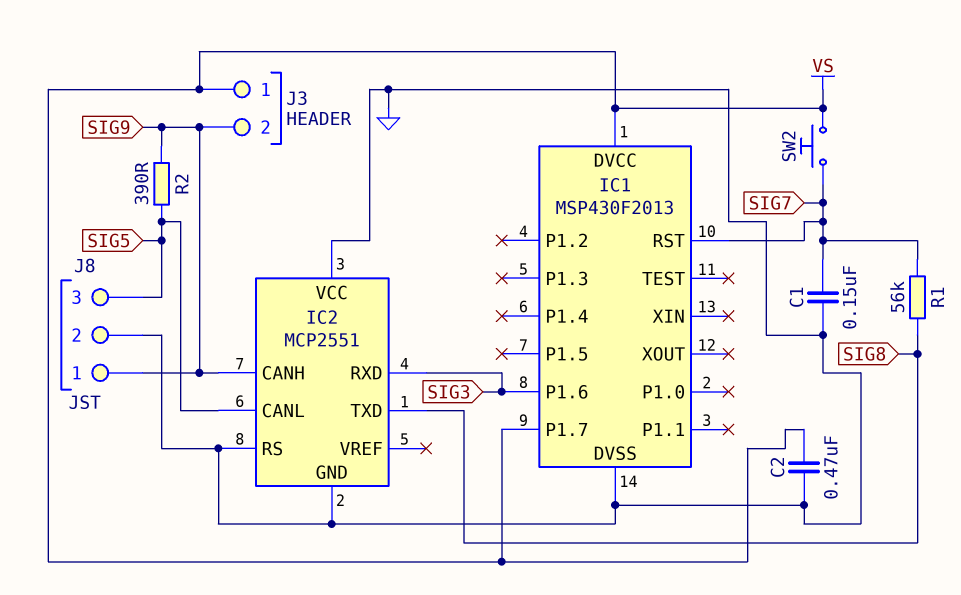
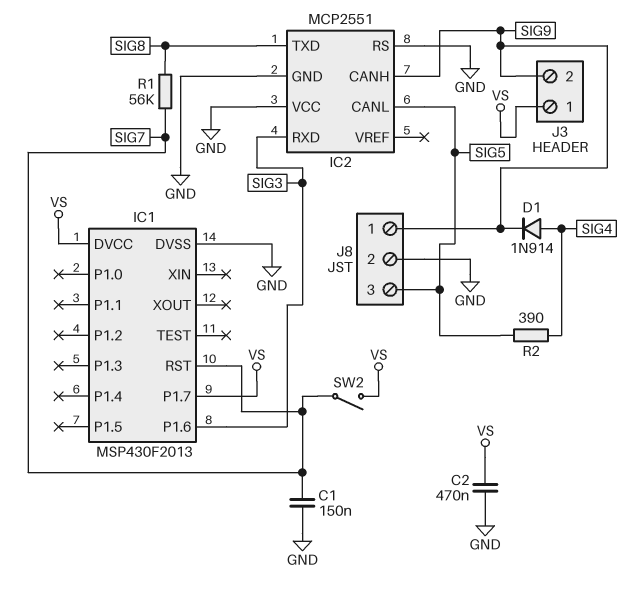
D1: none -> diode 1N914 (A SIG4, K SIG9)
R2: 390 (SIG5, SIG9) -> 390 (SIG4, SIG5)
SW2: button (SIG7, VS) -> switch (SIG7, VS)

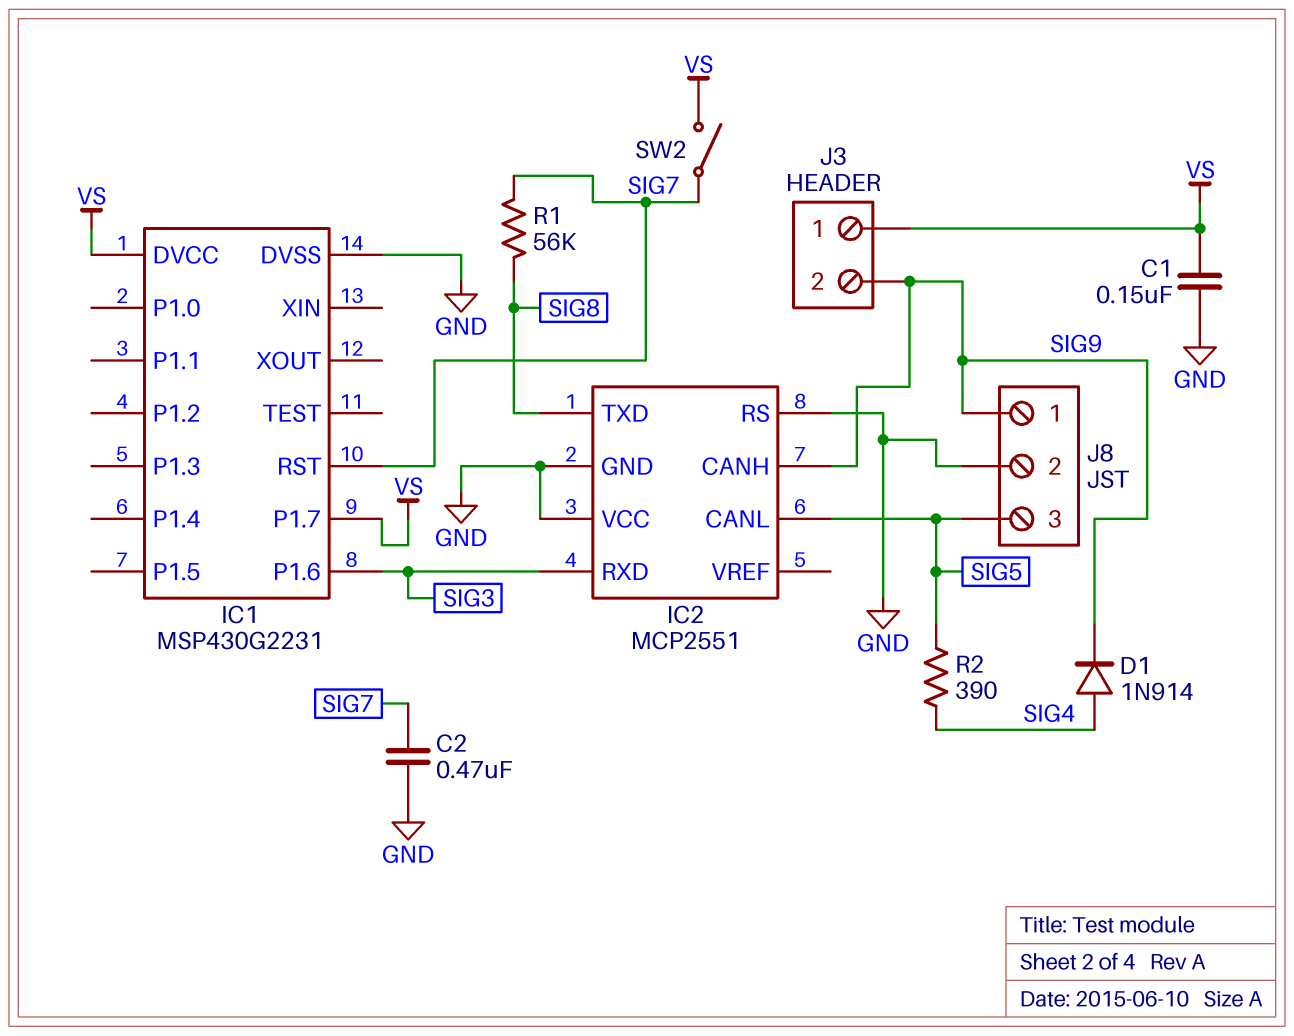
C1: 150nF (GND, SIG7) -> 150nF (GND, VS)
C2: 470nF (GND, VS) -> 470nF (GND, SIG7)
IC1: MSP430F2013 -> MSP430G2231

